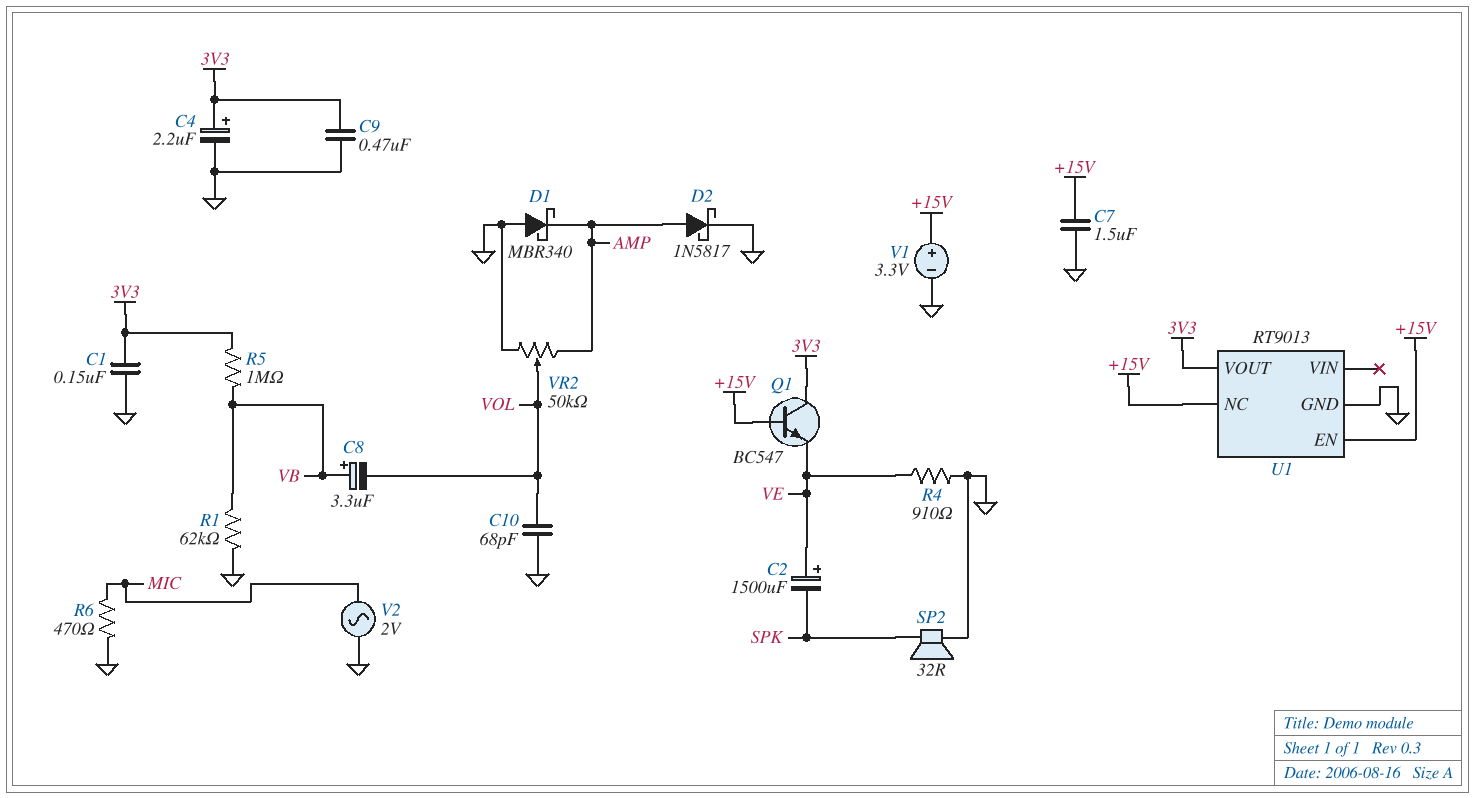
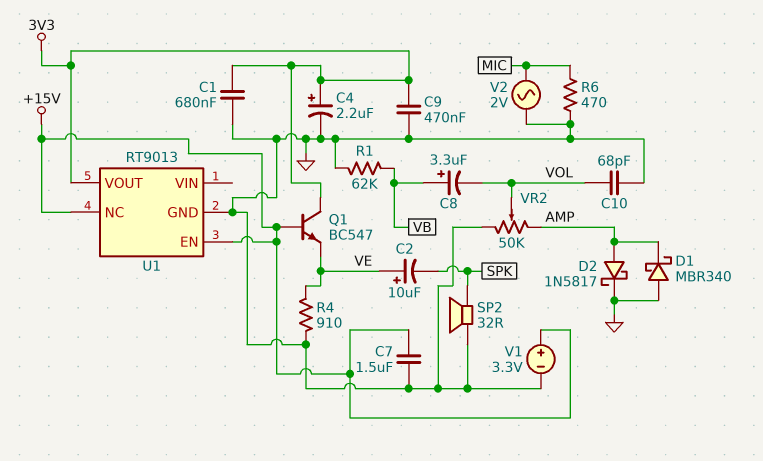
C1: 150nF (3V3, GND) -> 680nF (3V3, GND)
C2: 1500uF (plus VE, minus SPK) -> 10uF (plus VE, minus SPK)
R5: 1M (3V3, VB) -> none

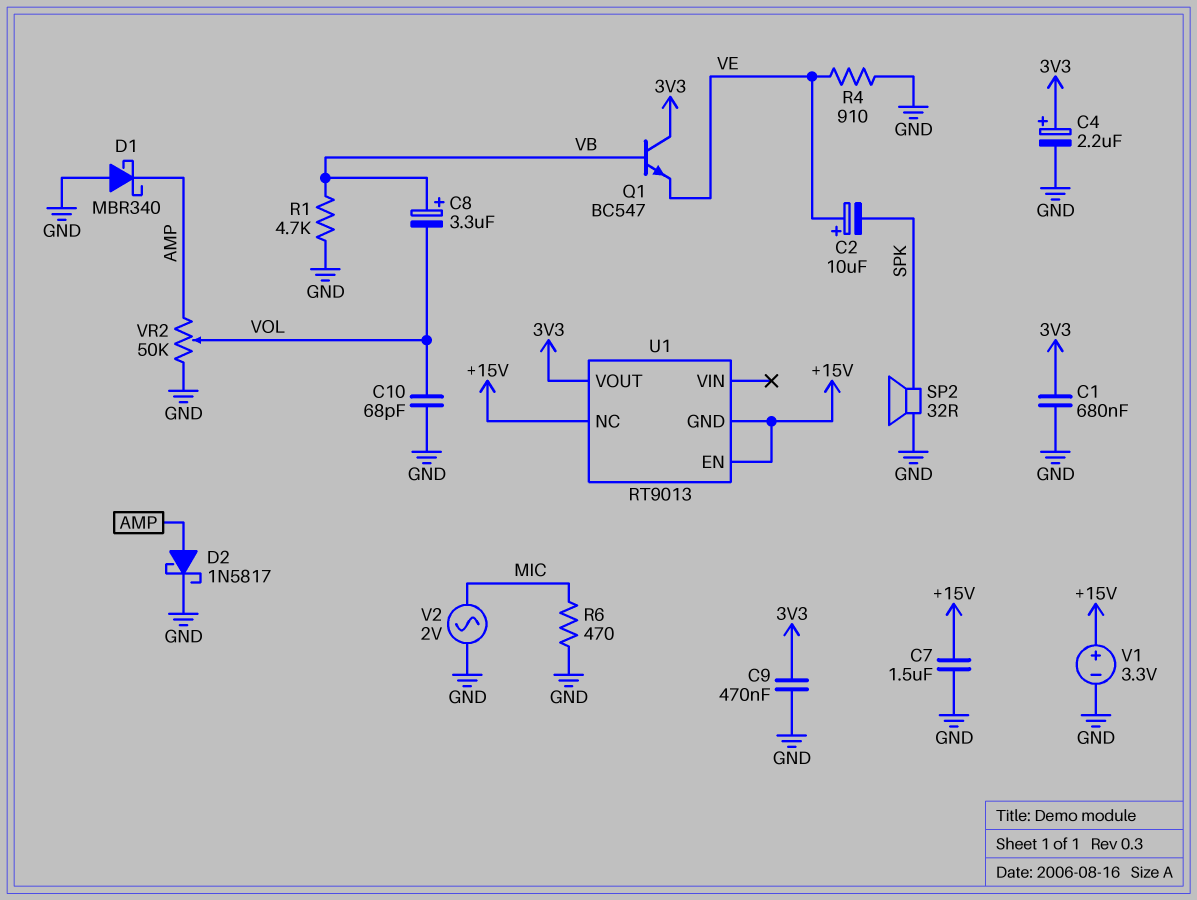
Q1: NPN BC547 (B +15V, C 3V3, E VE) -> NPN BC547 (B VB, C 3V3, E VE)
R1: 62k (GND, VB) -> 4.7k (GND, VB)
U1 pin GND: GND -> +15V

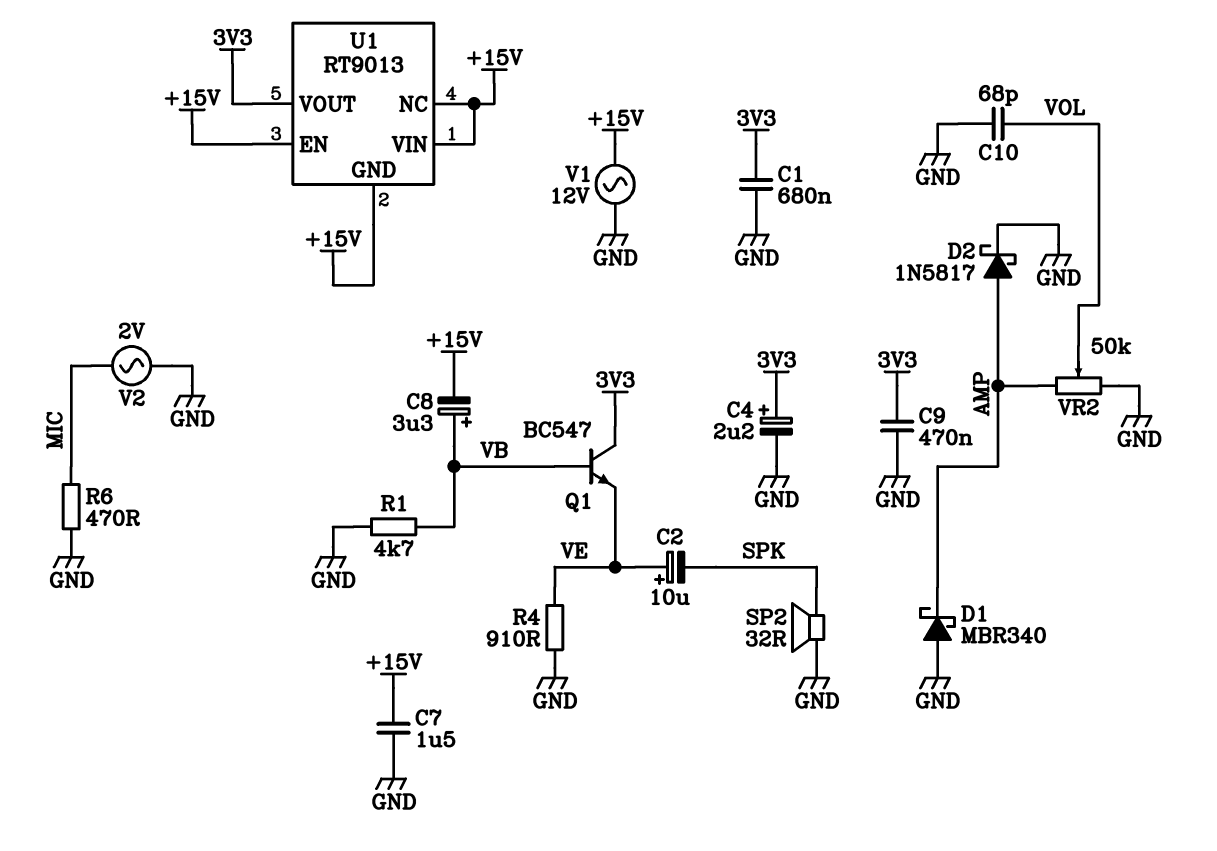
C8: 3.3uF (plus VB, minus VOL) -> 3.3uF (plus VB, minus +15V)
U1 pin VIN: none -> +15V
V1: 3.3V (plus +15V, minus GND) -> AC 12V (+15V, GND)

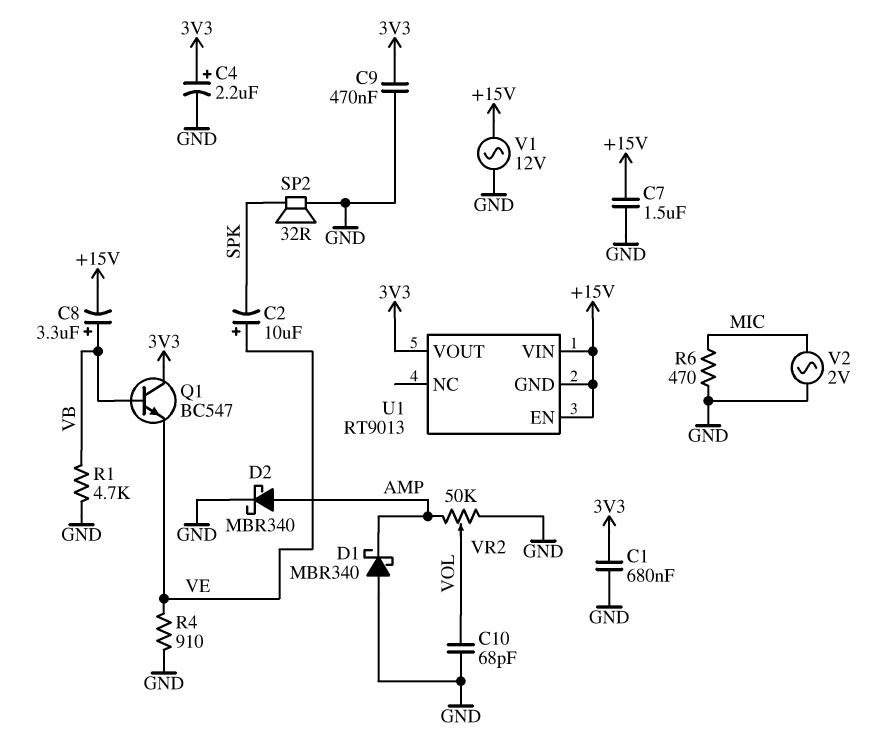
D2: schottky 1N5817 (A AMP, K GND) -> schottky MBR340 (A AMP, K GND)
U1 pin NC: +15V -> none

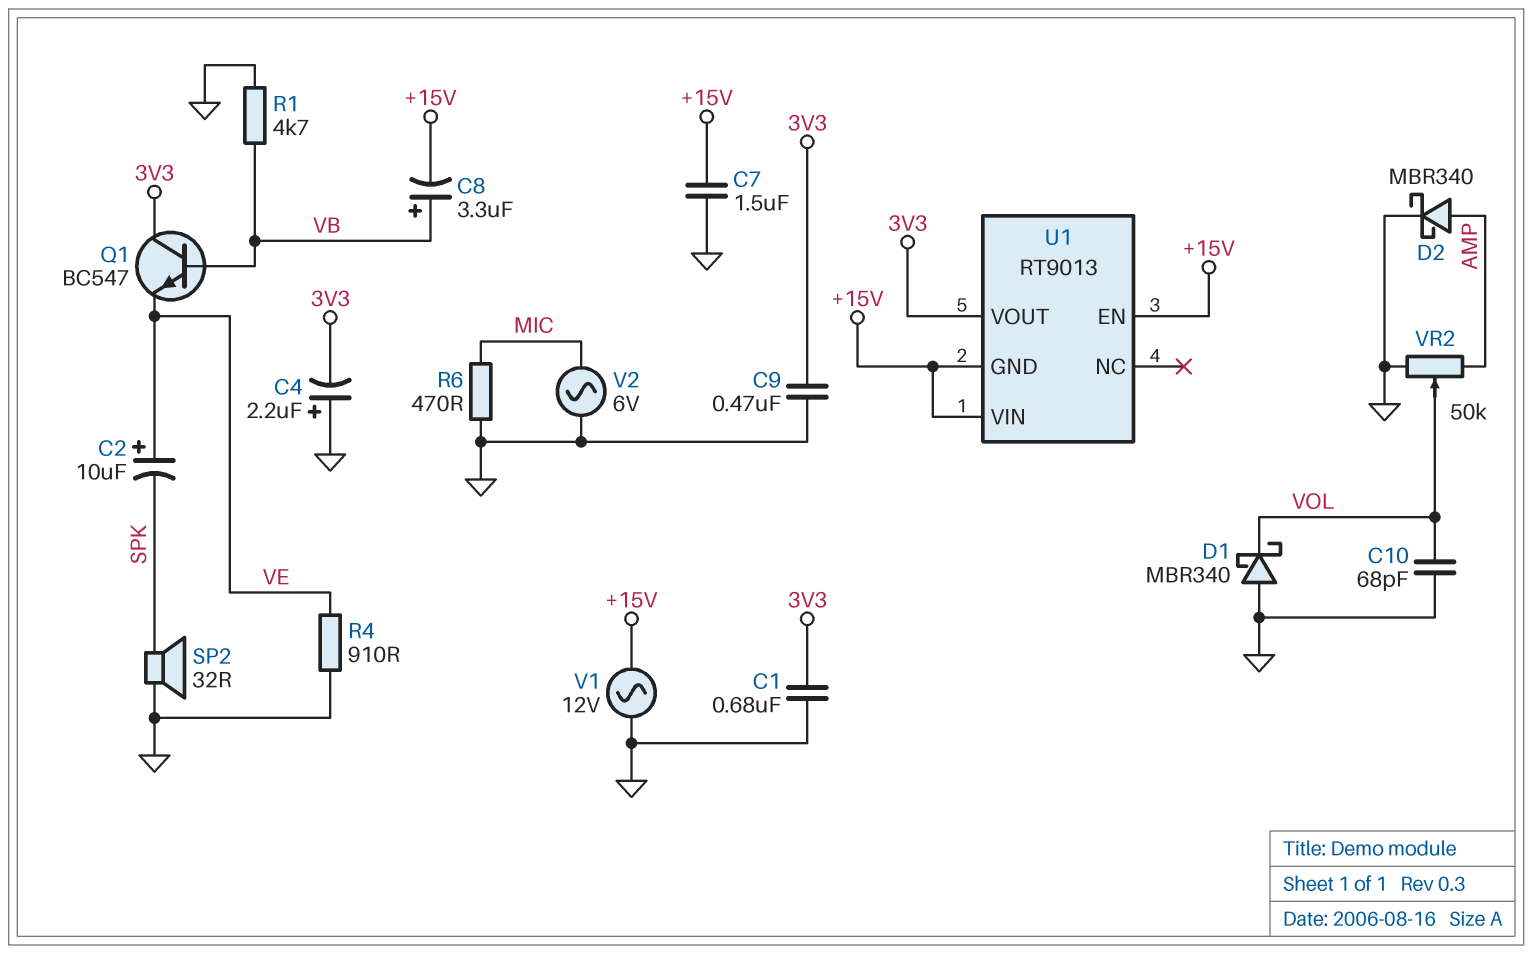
C4: 2.2uF (plus 3V3, minus GND) -> 2.2uF (plus GND, minus 3V3)
D1: schottky MBR340 (A GND, K AMP) -> schottky MBR340 (A GND, K VOL)
V2: AC 2V (GND, MIC) -> AC 6V (GND, MIC)

